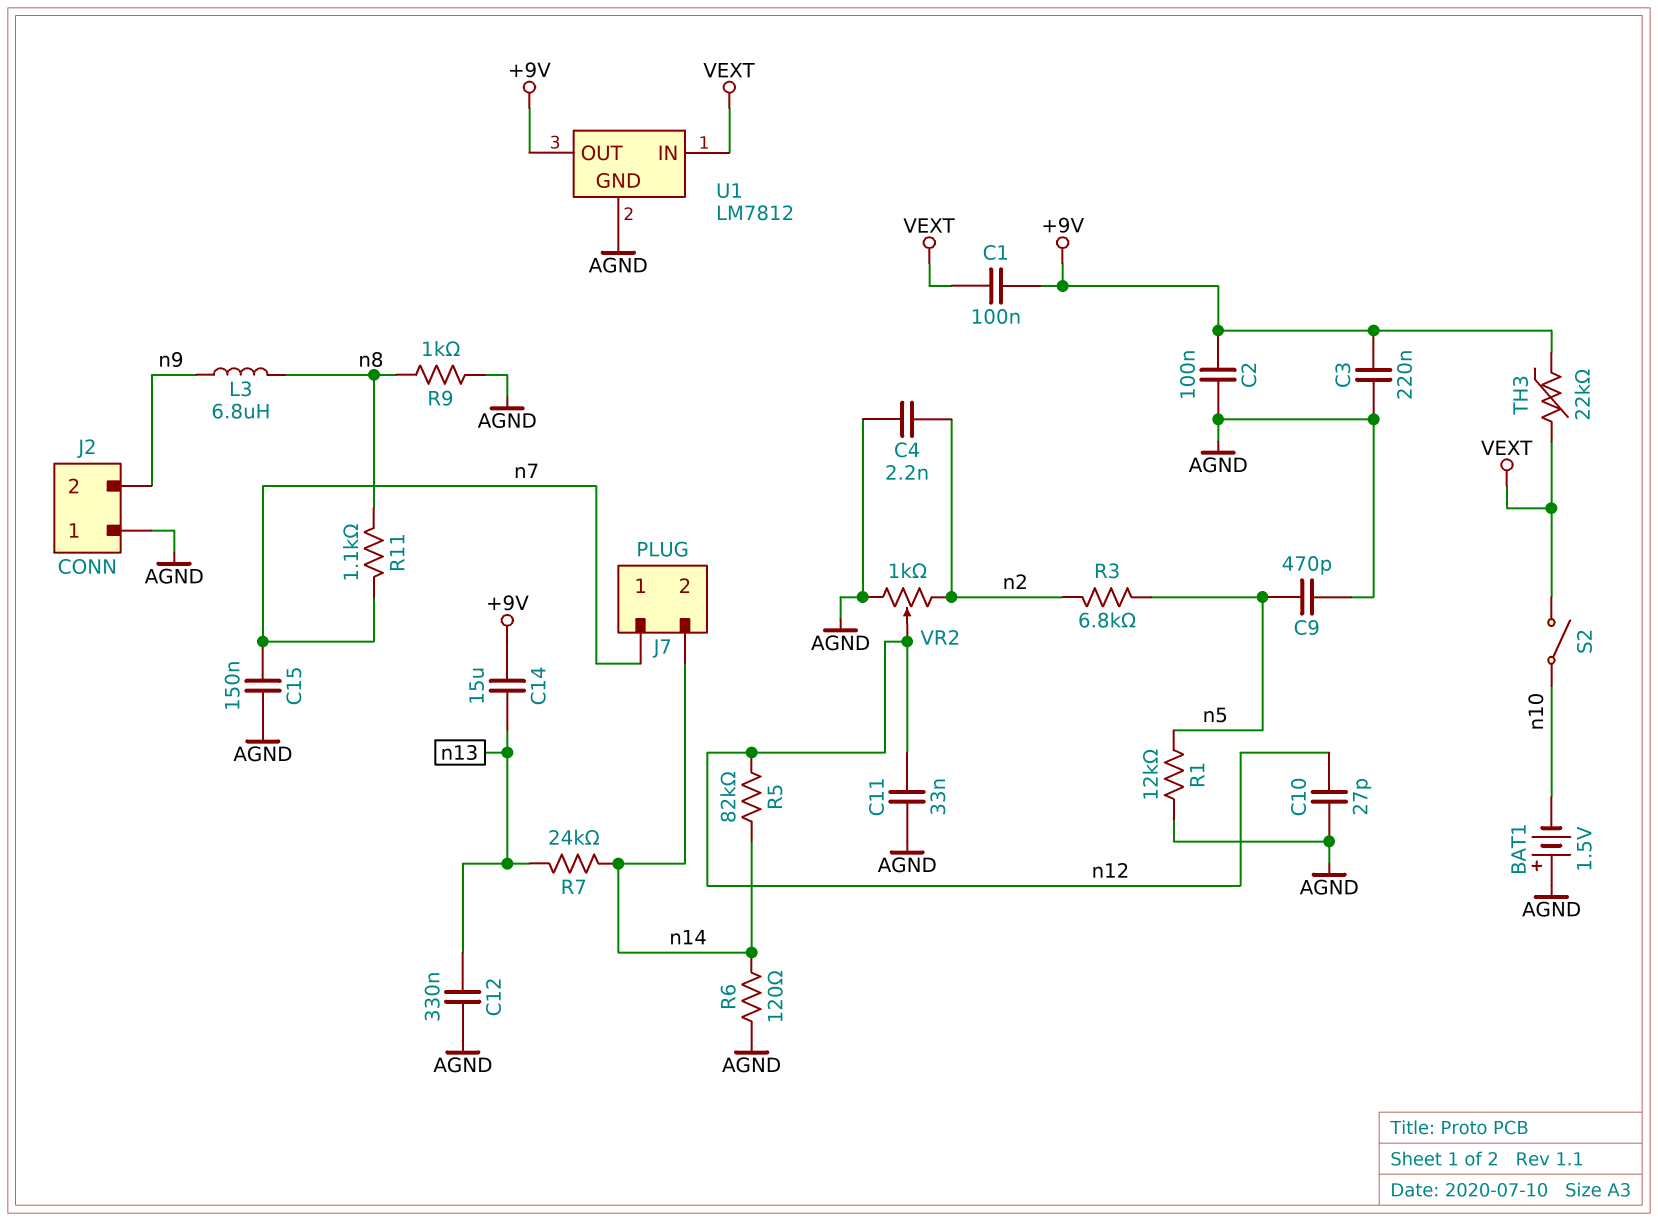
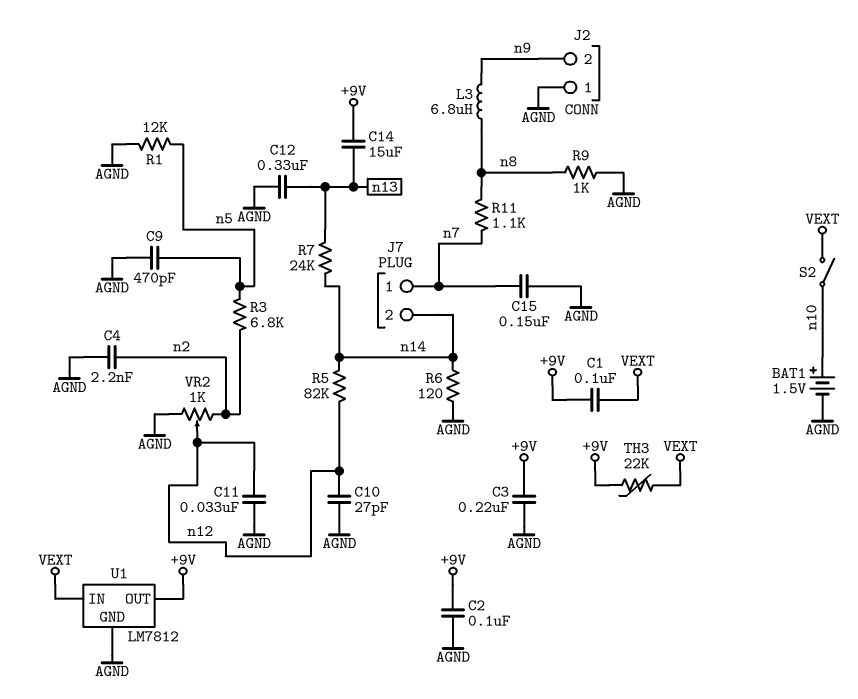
BAT1: 1.5V (plus AGND, minus n10) -> 1.5V (plus n10, minus AGND)

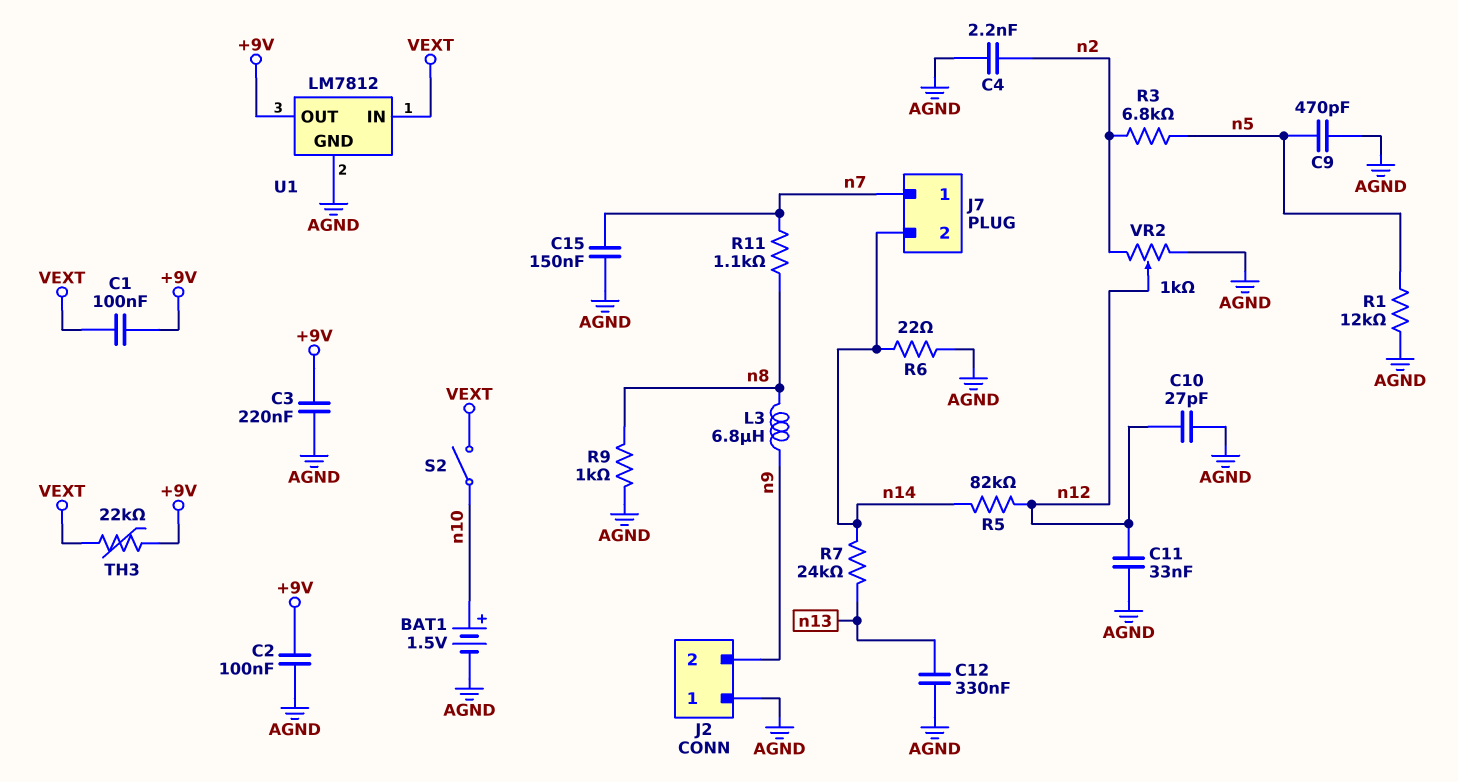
C14: 15uF (+9V, n13) -> none
R6: 120 (AGND, n14) -> 22 (AGND, n14)

